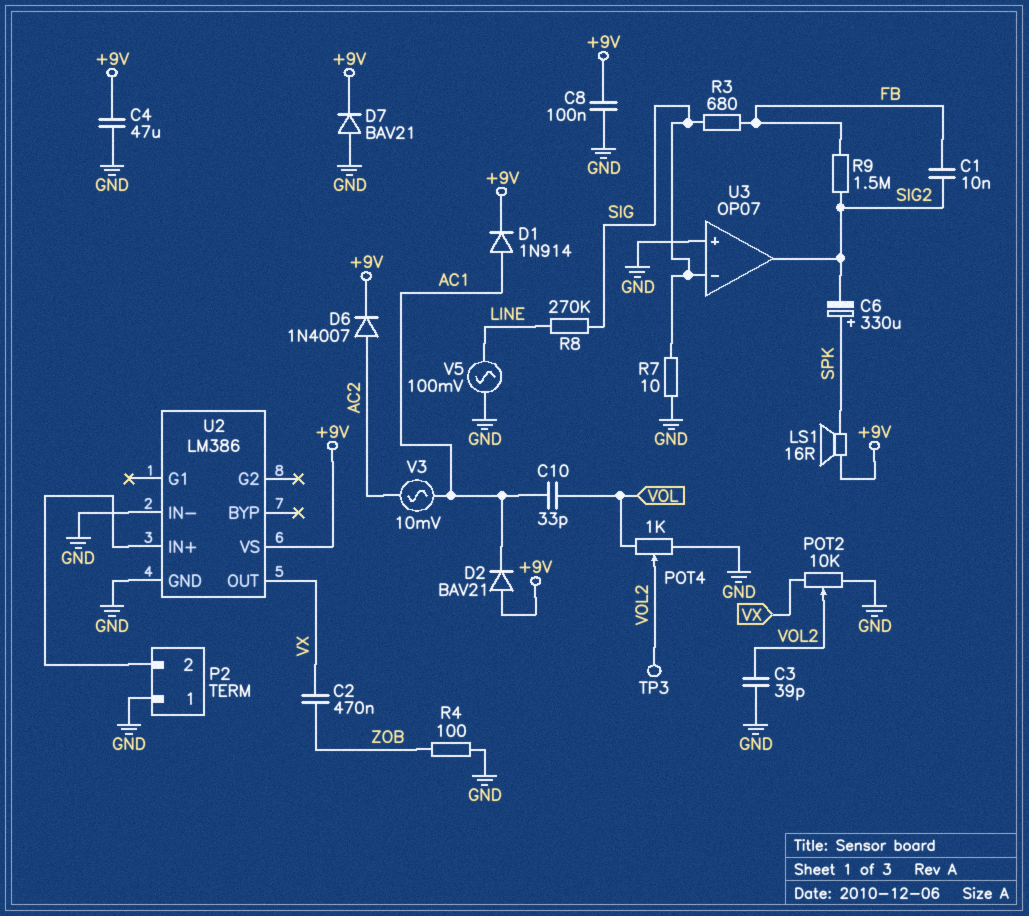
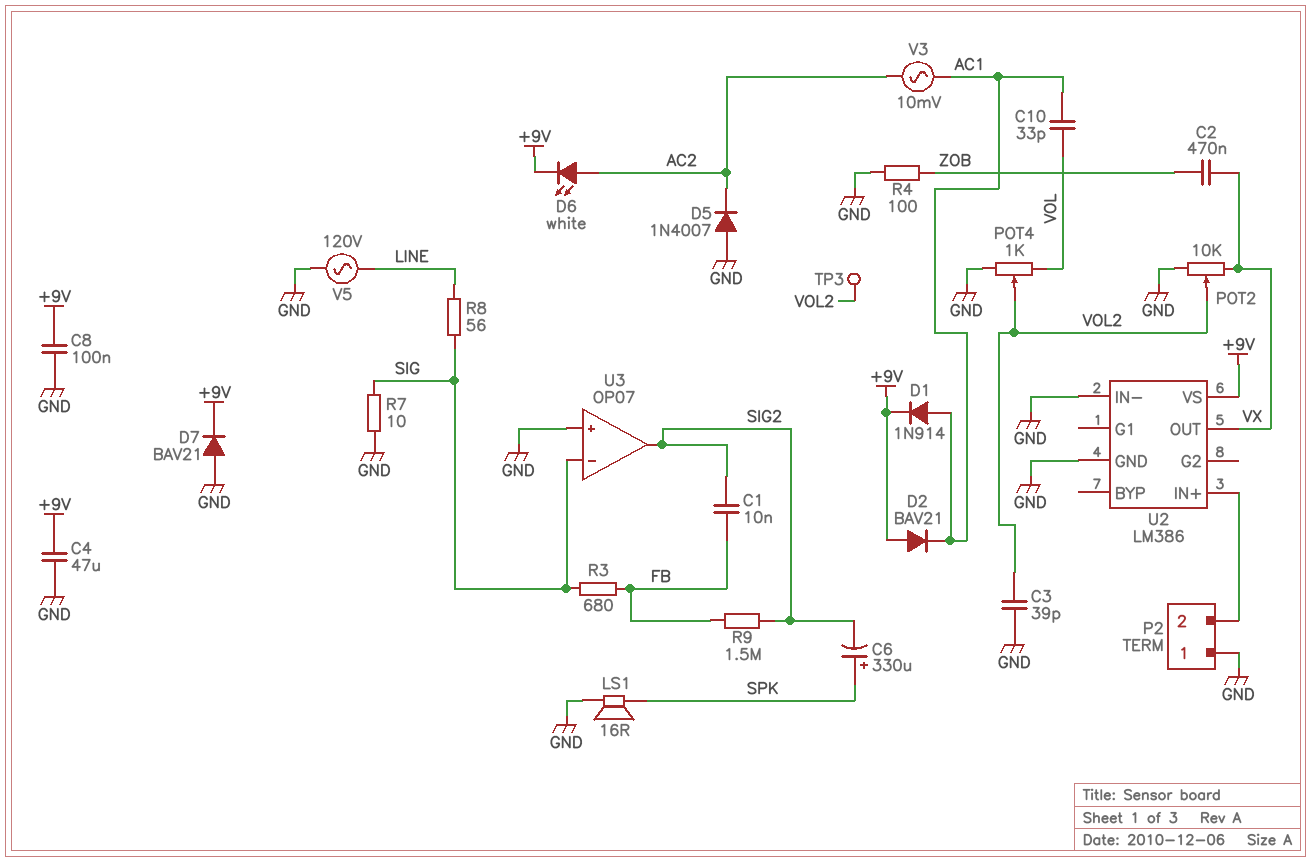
D5: none -> diode 1N4007 (A GND, K AC2)
D6: diode 1N4007 (A AC2, K +9V) -> LED white (A AC2, K +9V)
LS1: speaker 16R (+9V, SPK) -> speaker 16R (GND, SPK)
R8: 270k (LINE, SIG) -> 56 (LINE, SIG)
V5: AC 100mV (GND, LINE) -> AC 120V (GND, LINE)

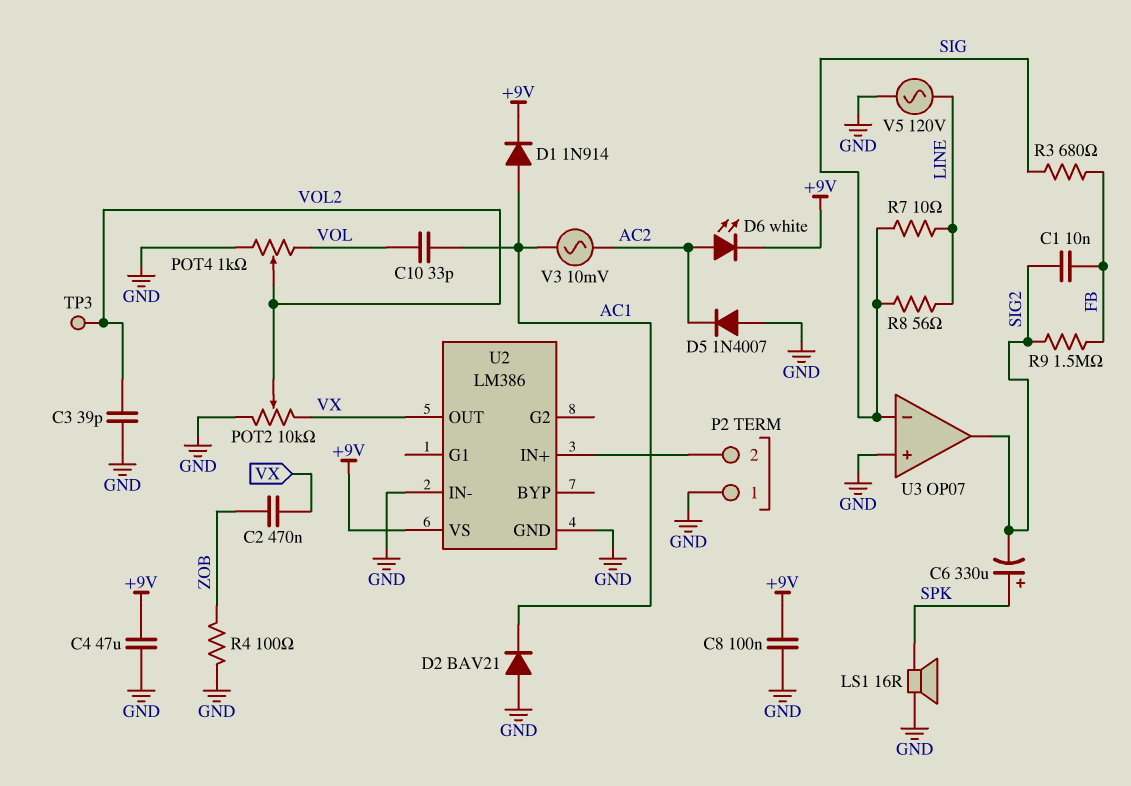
D2: diode BAV21 (A +9V, K AC1) -> diode BAV21 (A GND, K AC1)
D7: diode BAV21 (A GND, K +9V) -> none
R7: 10 (GND, SIG) -> 10 (LINE, SIG)

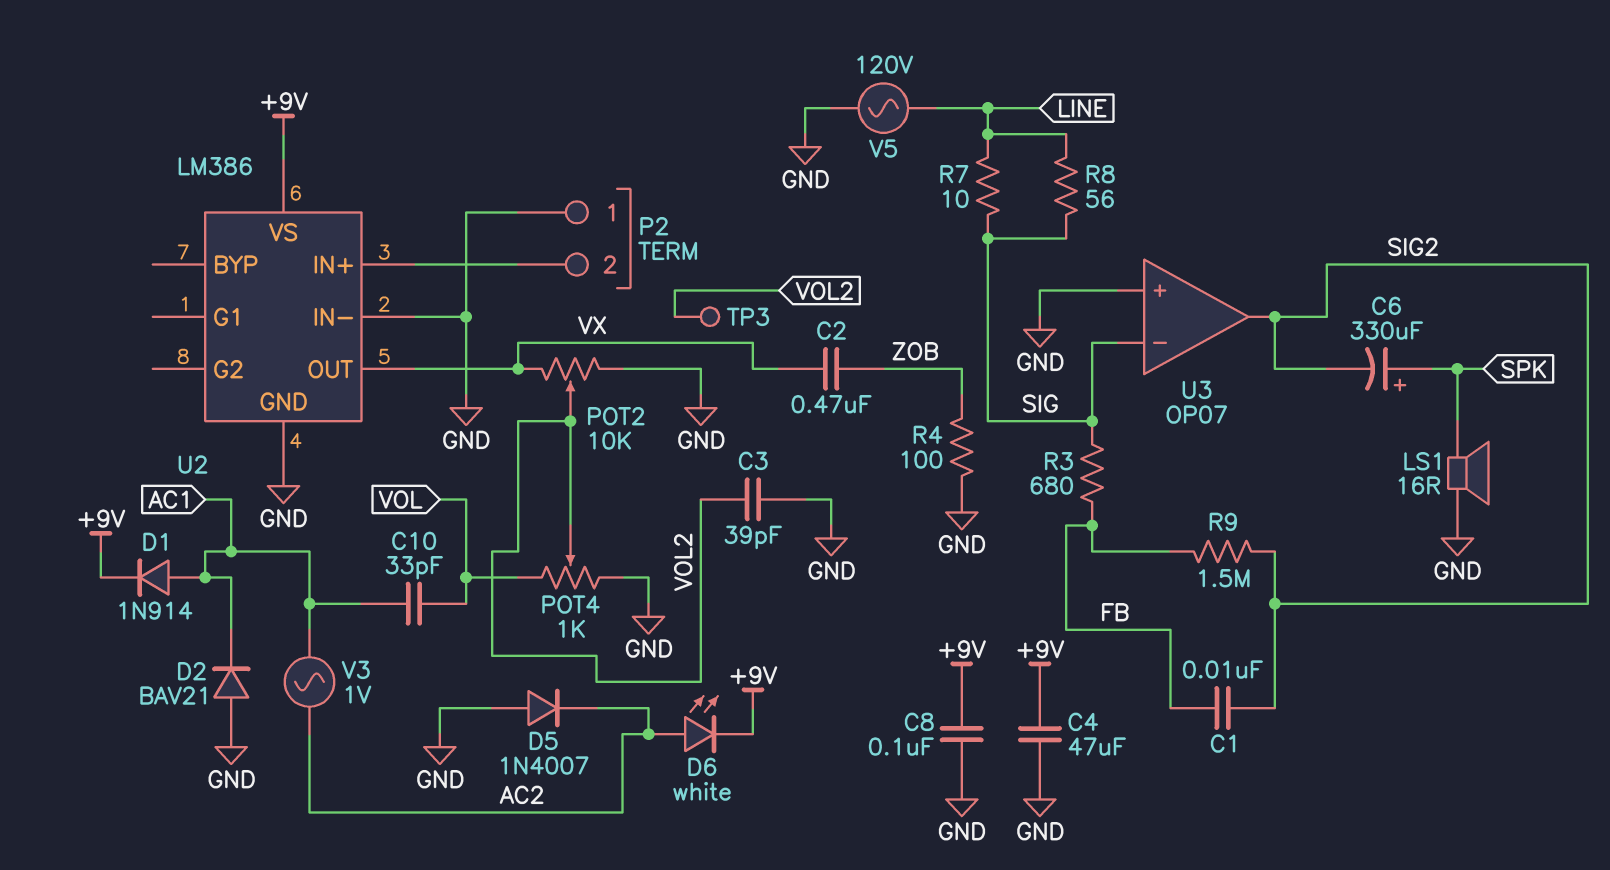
V3: AC 10mV (AC1, AC2) -> AC 1V (AC1, AC2)

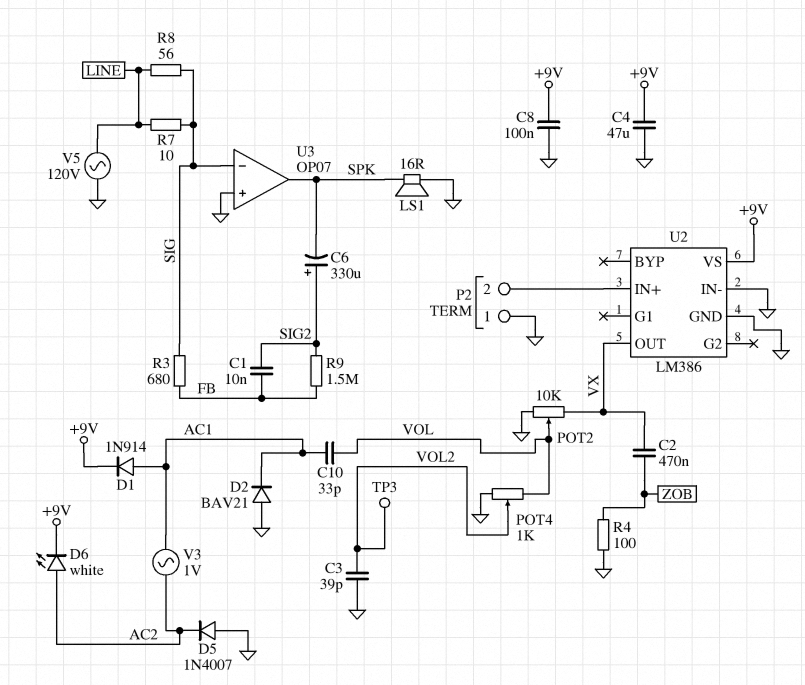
C6: 330uF (plus SPK, minus SIG2) -> 330uF (plus SIG2, minus SPK)
POT2: 10k (GND, VX, wiper VOL2) -> 10k (GND, VX, wiper VOL)
U3 pin out: SIG2 -> SPK

